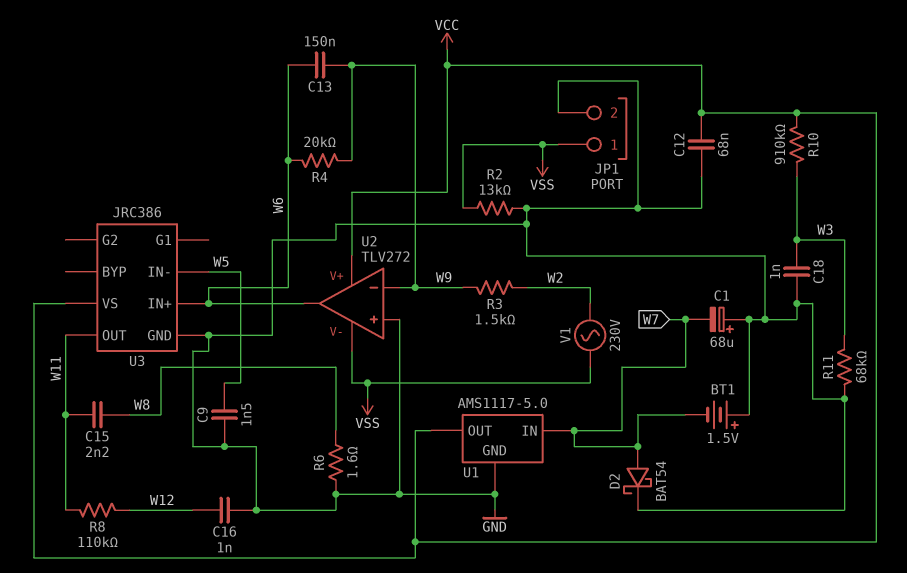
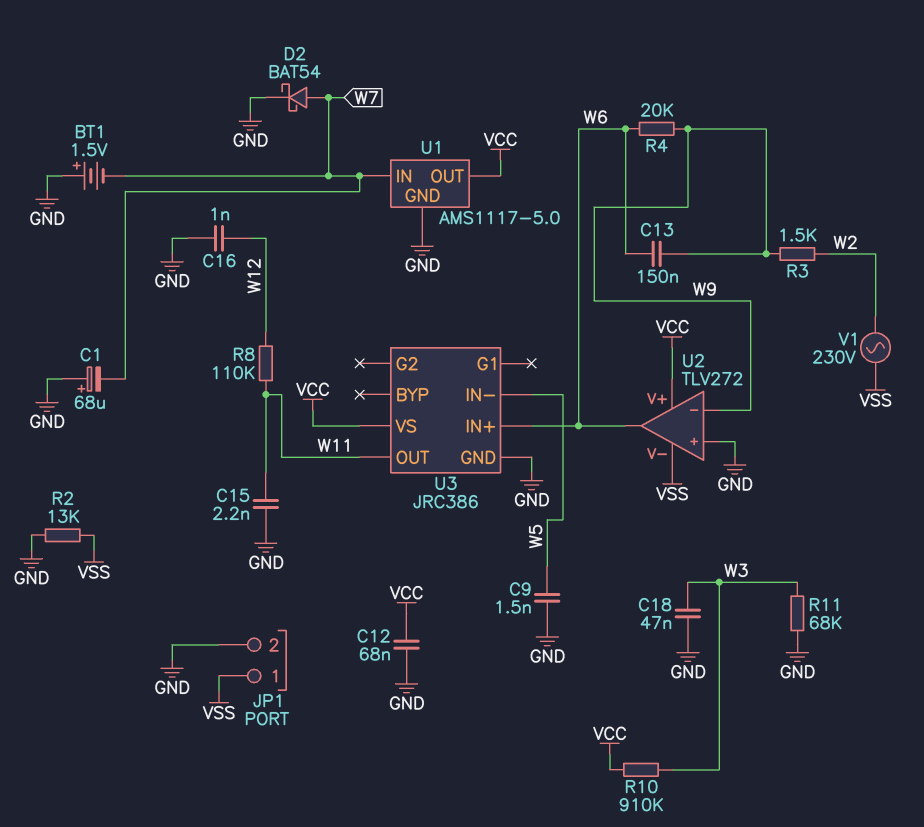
C15: 2.2nF (W8, W11) -> 2.2nF (GND, W11)
C18: 1nF (GND, W3) -> 47nF (GND, W3)
R6: 1.6 (GND, W8) -> none

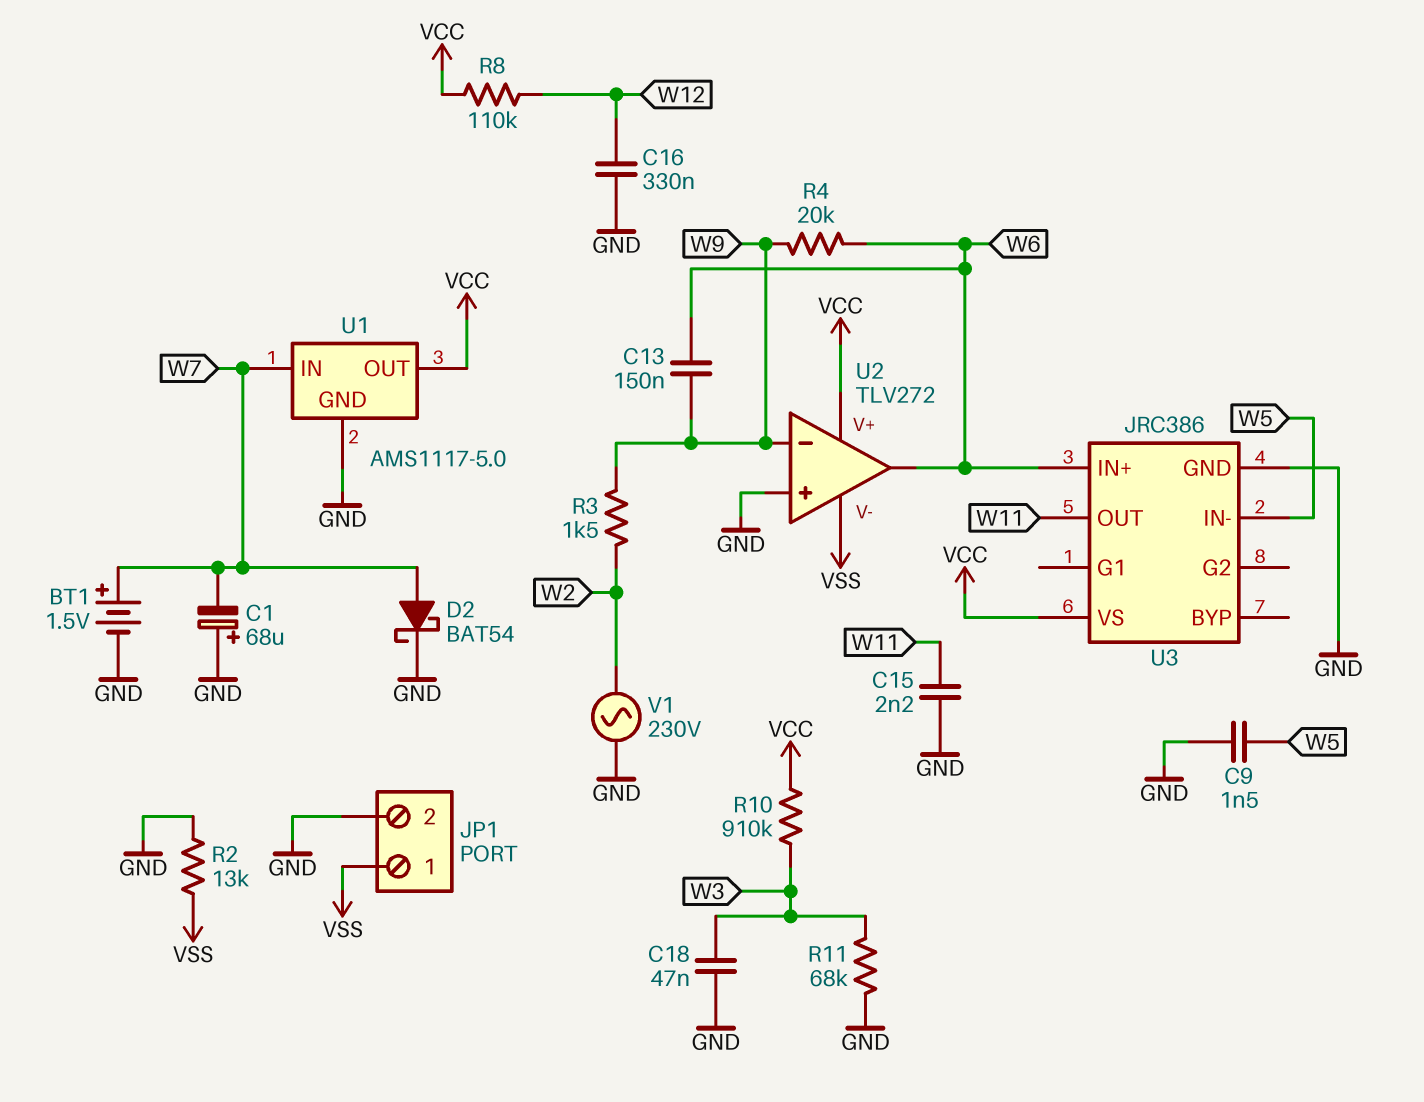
BT1: 1.5V (plus GND, minus W7) -> 1.5V (plus W7, minus GND)
C12: 68nF (GND, VCC) -> none
C16: 1nF (GND, W12) -> 330nF (GND, W12)
R8: 110k (W11, W12) -> 110k (VCC, W12)
V1: AC 230V (VSS, W2) -> AC 230V (GND, W2)

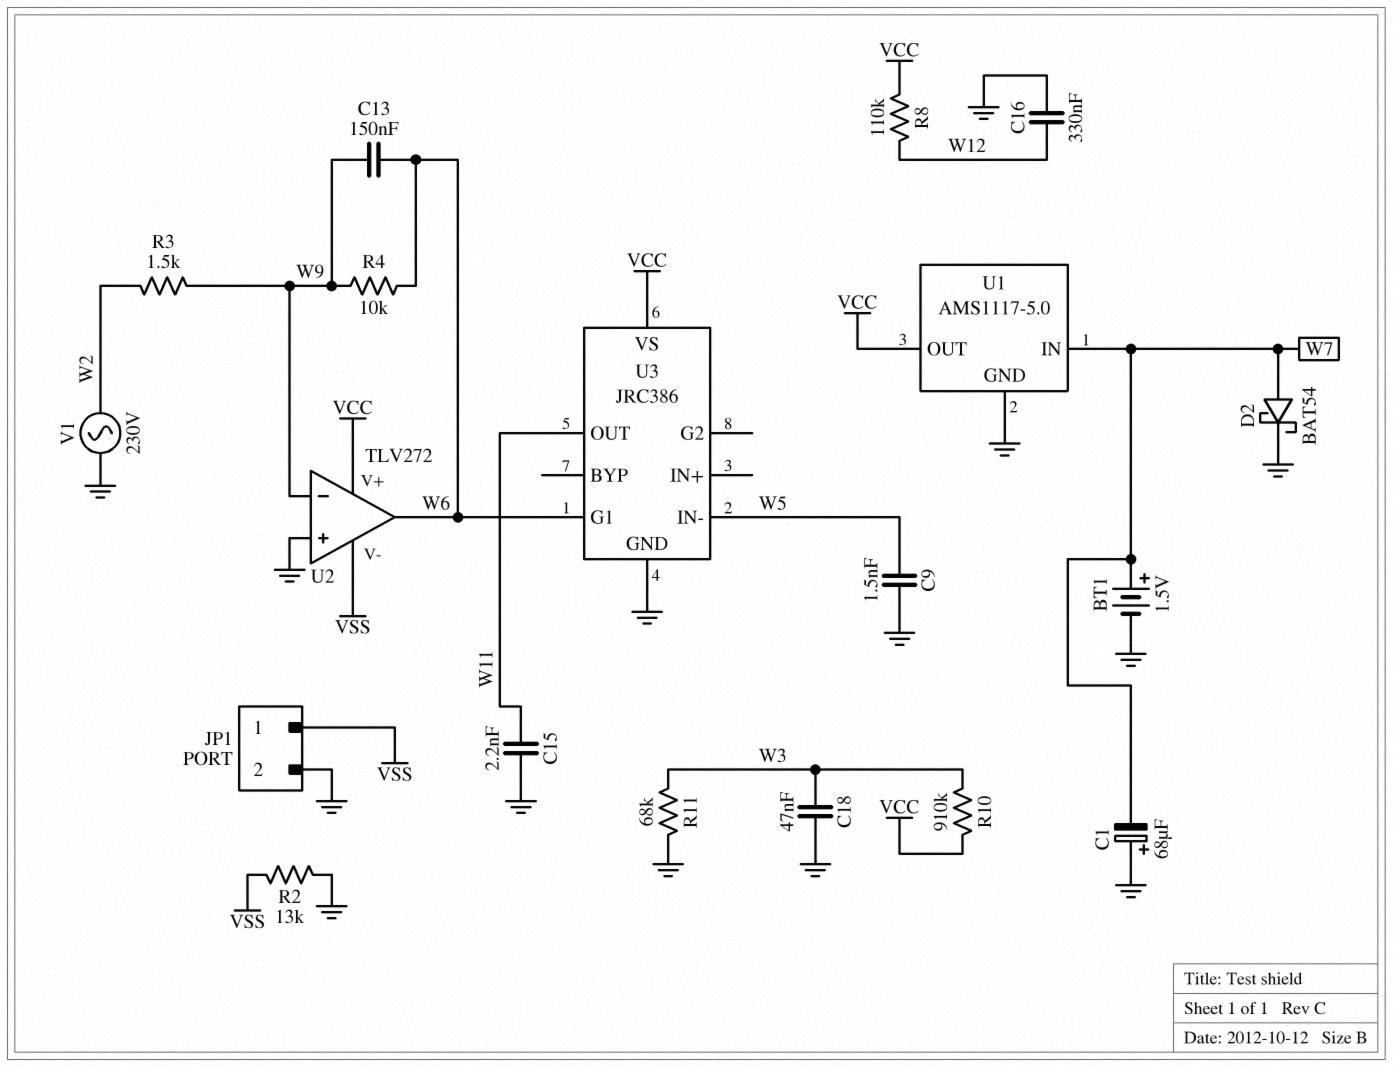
R4: 20k (W6, W9) -> 10k (W6, W9)
U3 pin G1: none -> W6
U3 pin IN+: W6 -> none

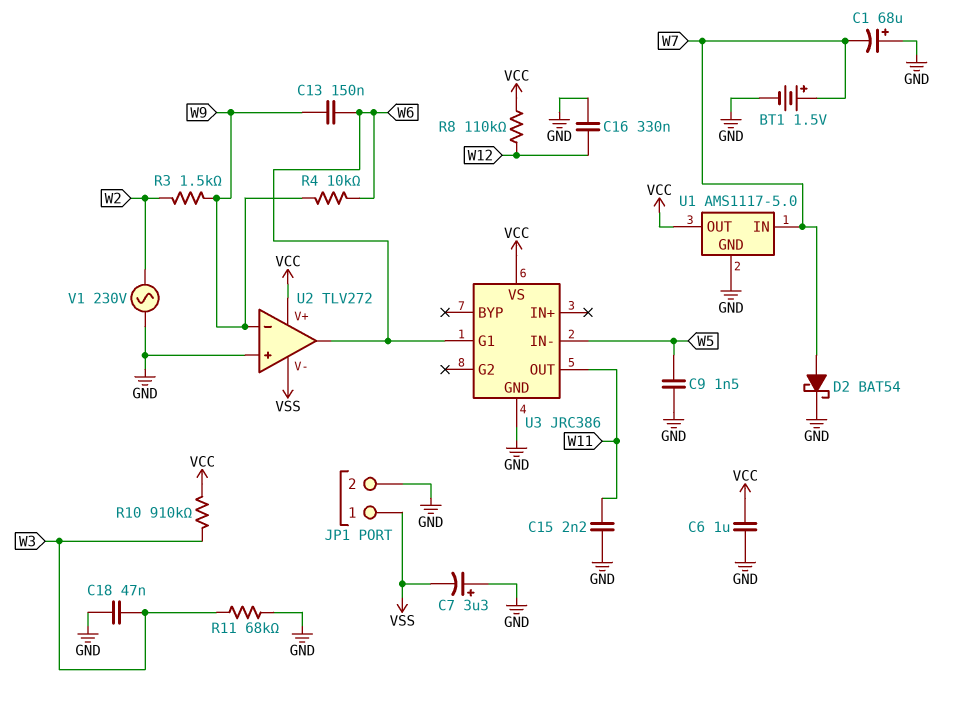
C6: none -> 1uF (GND, VCC)
C7: none -> 3.3uF (plus GND, minus VSS)
R2: 13k (GND, VSS) -> none

